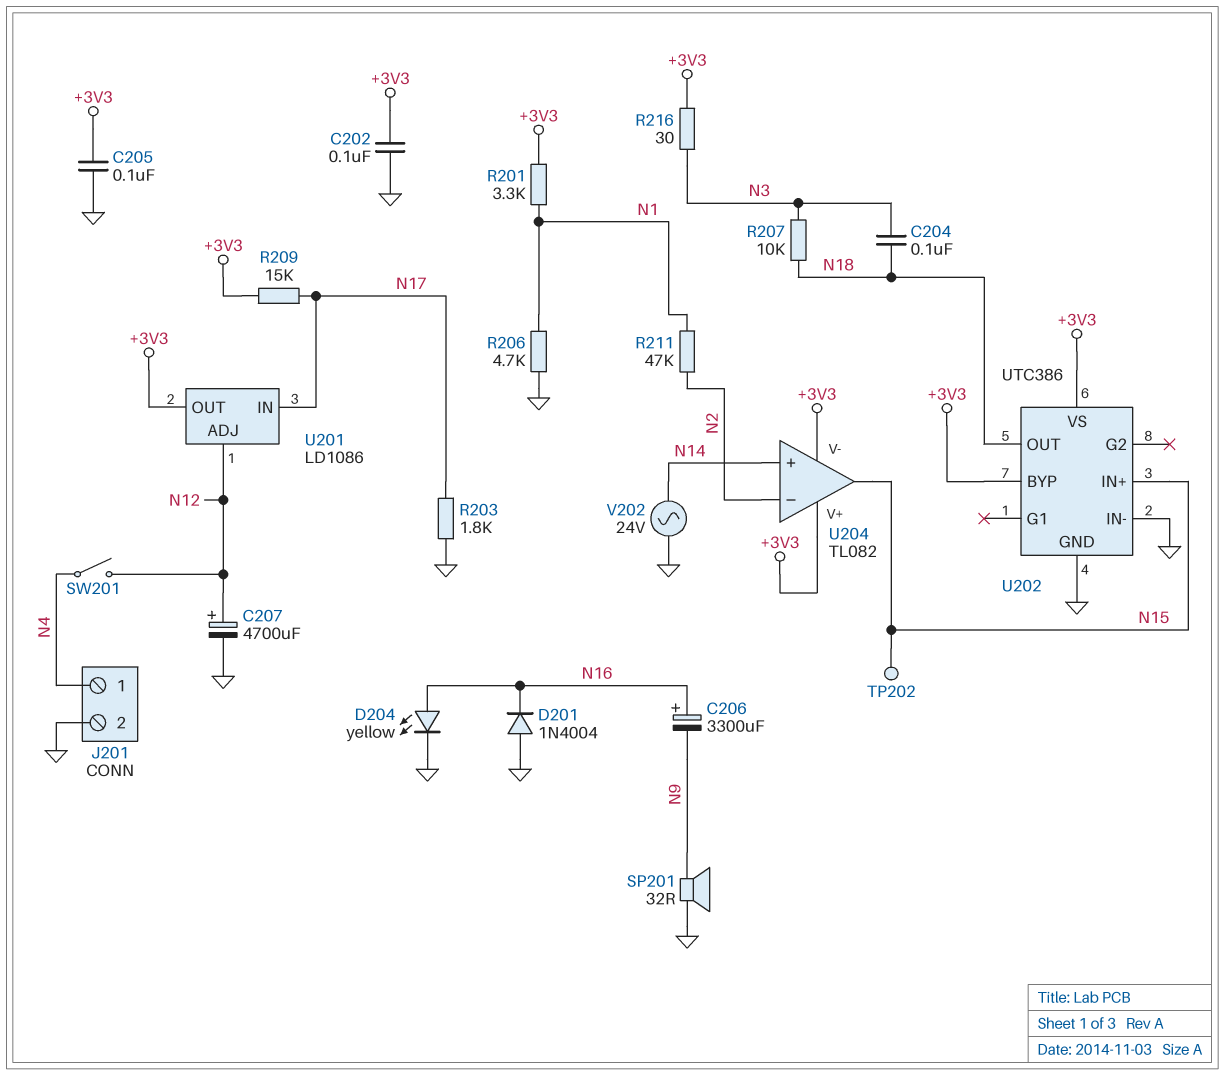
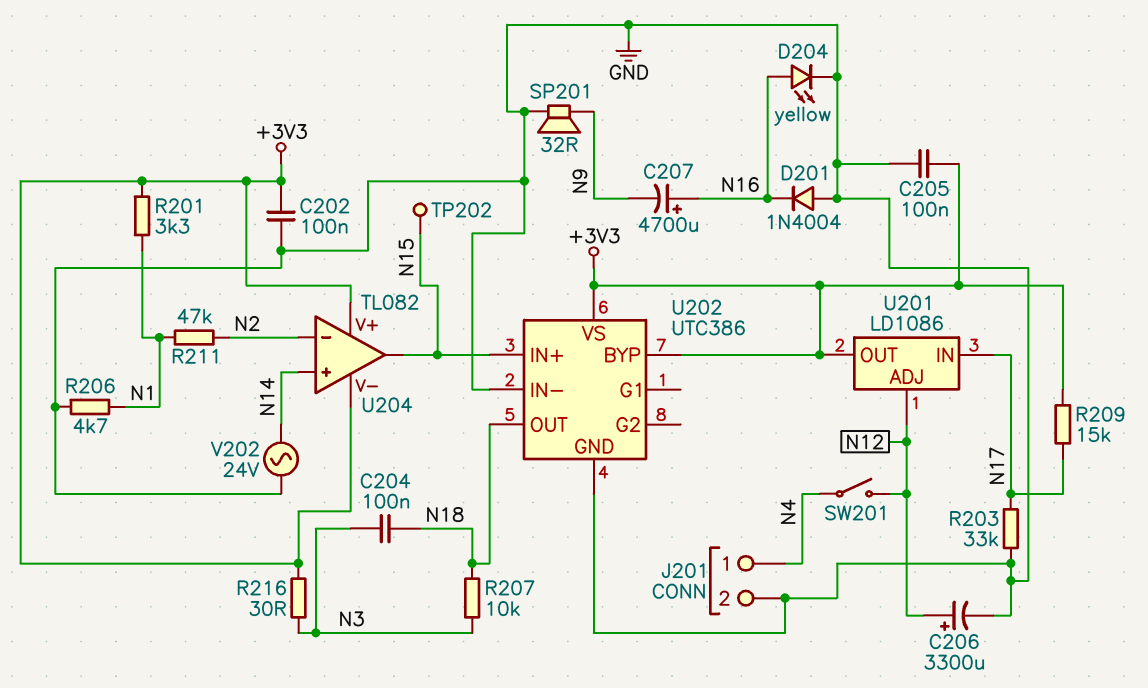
C206: 3300uF (plus N16, minus N9) -> 3300uF (plus N12, minus GND)
C207: 4700uF (plus N12, minus GND) -> 4700uF (plus N16, minus N9)
R203: 1.8k (GND, N17) -> 33k (GND, N17)

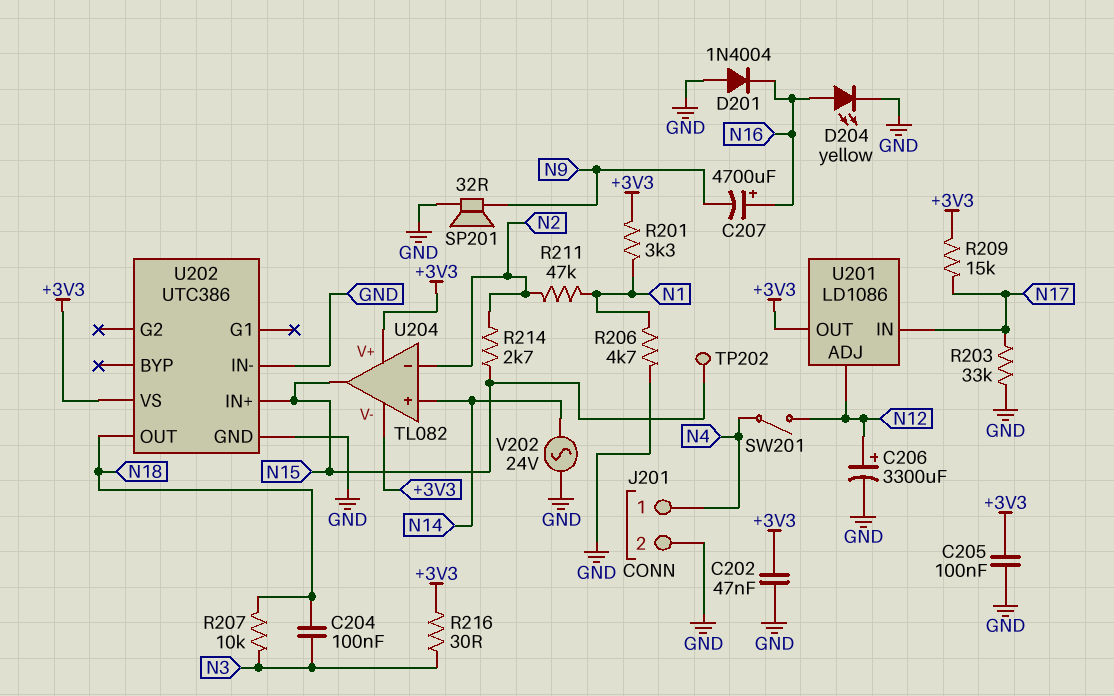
C202: 100nF (+3V3, GND) -> 47nF (+3V3, GND)
R214: none -> 2.7k (N2, N15)
U202 pin BYP: +3V3 -> none

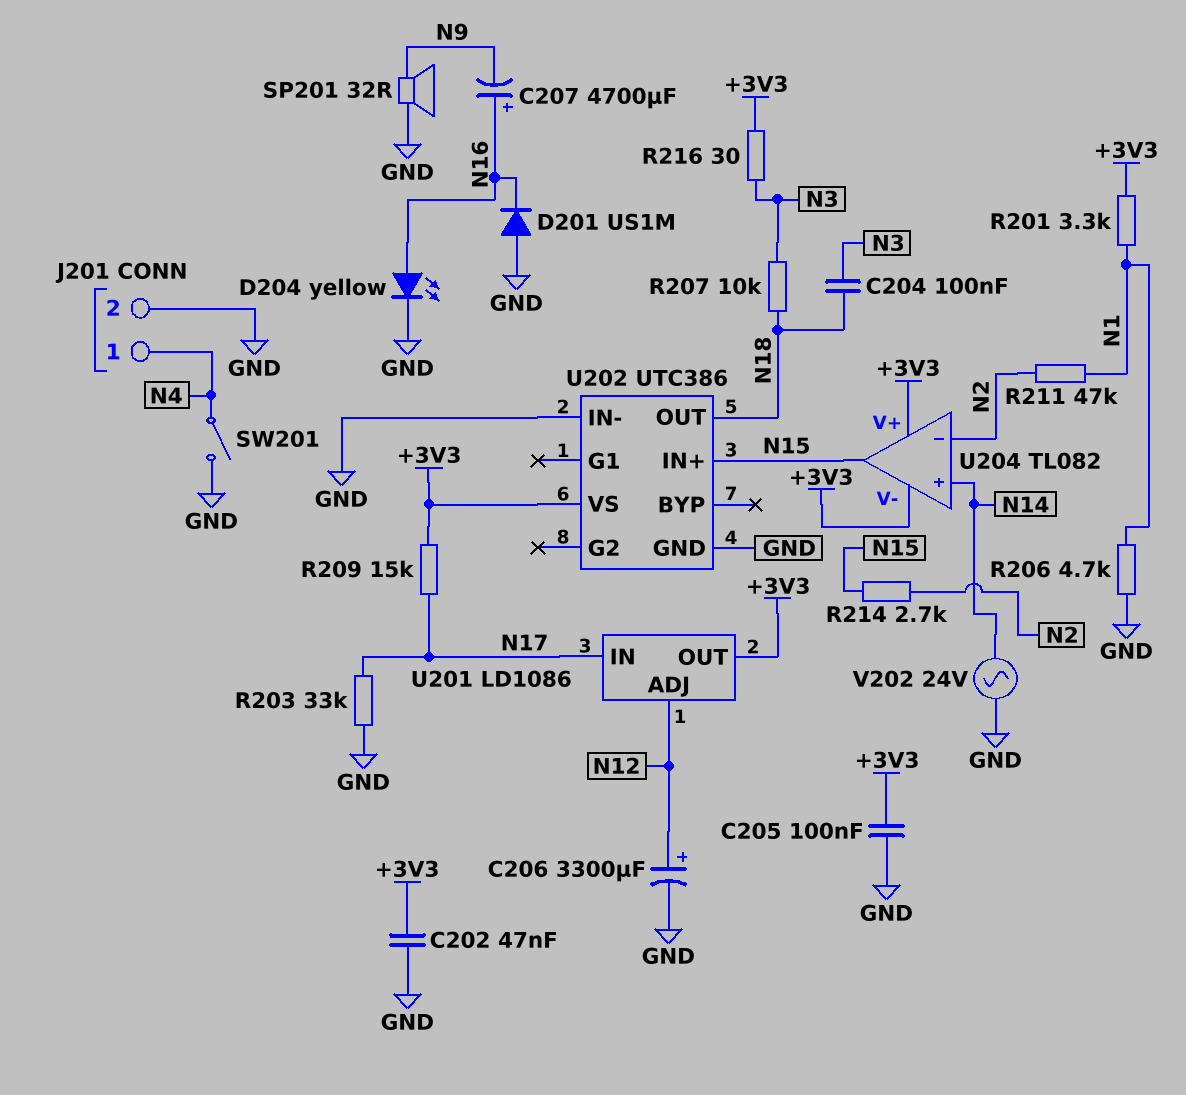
D201: diode 1N4004 (A GND, K N16) -> diode US1M (A GND, K N16)
SW201: switch (N4, N12) -> switch (GND, N4)
TP202: test point (N15) -> none

